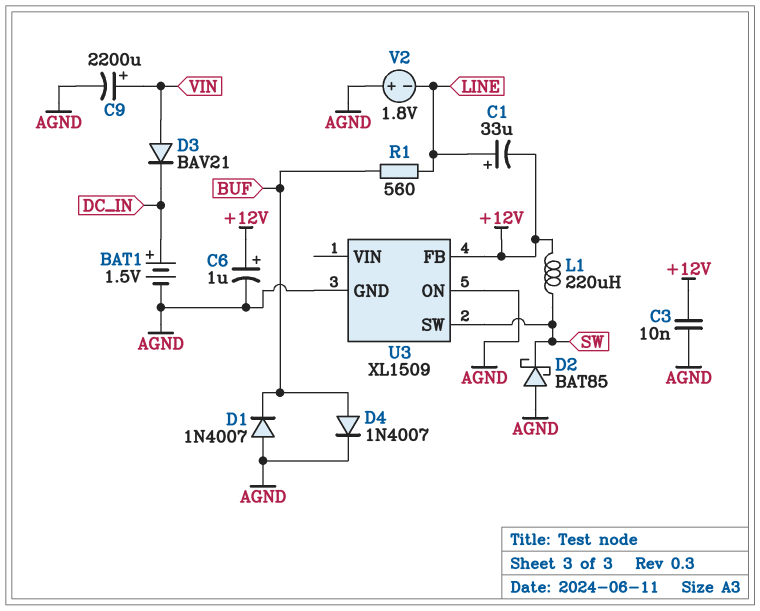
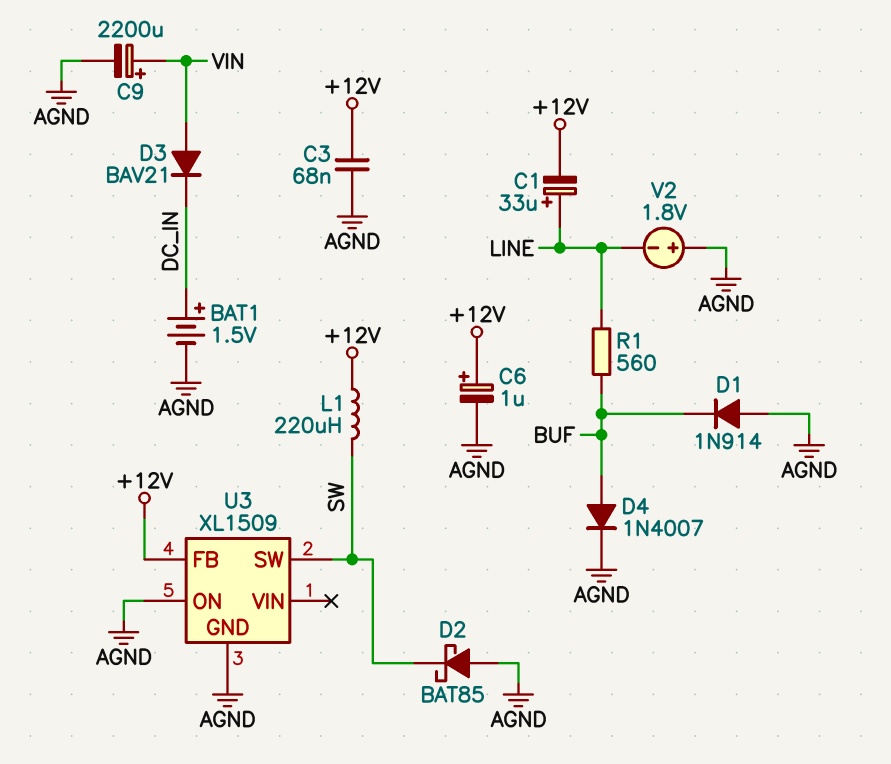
C3: 10nF (+12V, AGND) -> 68nF (+12V, AGND)
D1: diode 1N4007 (A AGND, K BUF) -> diode 1N914 (A AGND, K BUF)

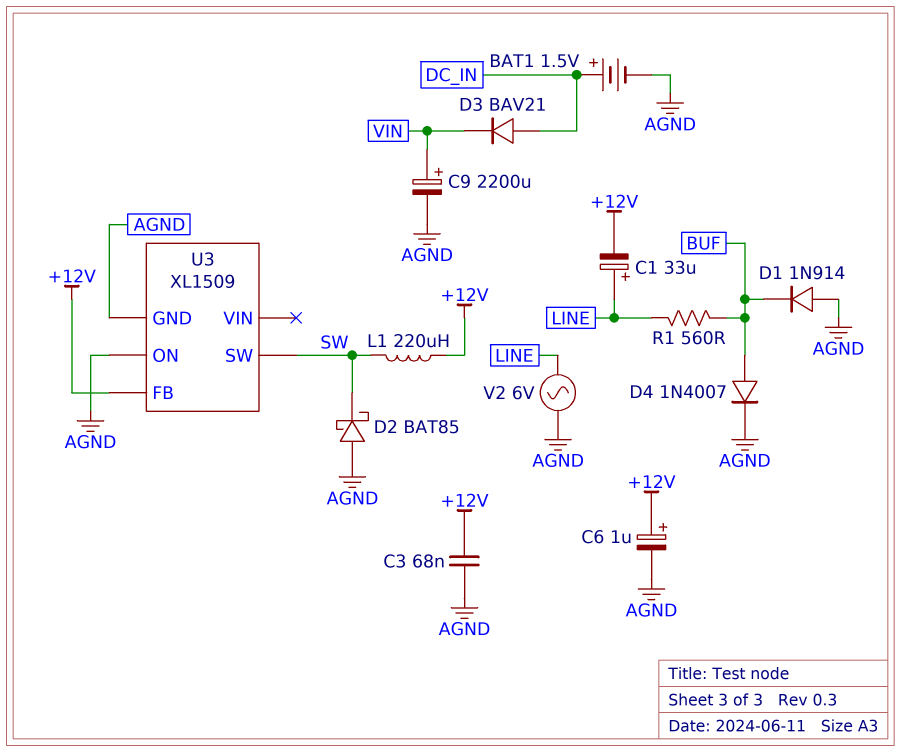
D3: diode BAV21 (A VIN, K DC_IN) -> diode BAV21 (A DC_IN, K VIN)
V2: 1.8V (plus AGND, minus LINE) -> AC 6V (AGND, LINE)

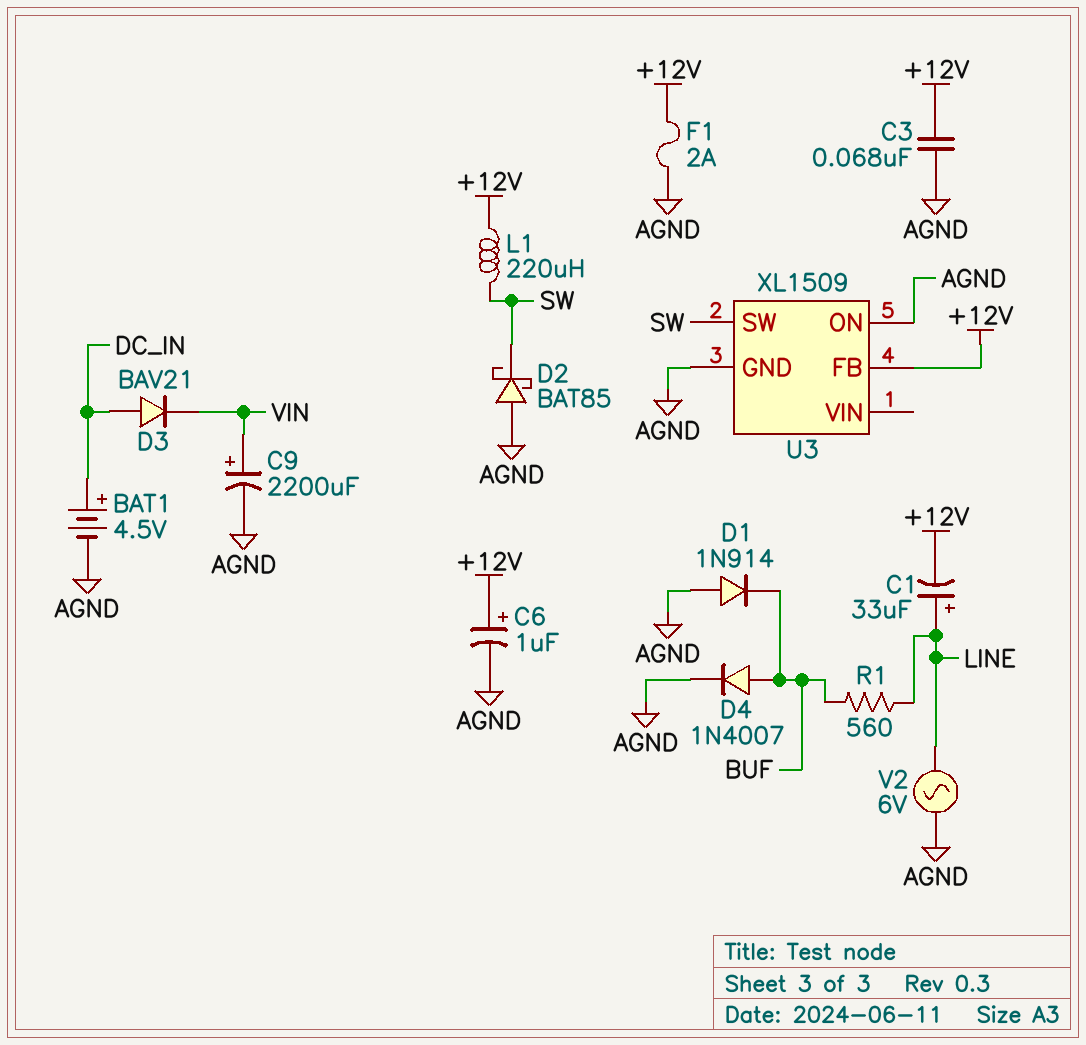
BAT1: 1.5V (plus DC_IN, minus AGND) -> 4.5V (plus DC_IN, minus AGND)
F1: none -> 2A (+12V, AGND)

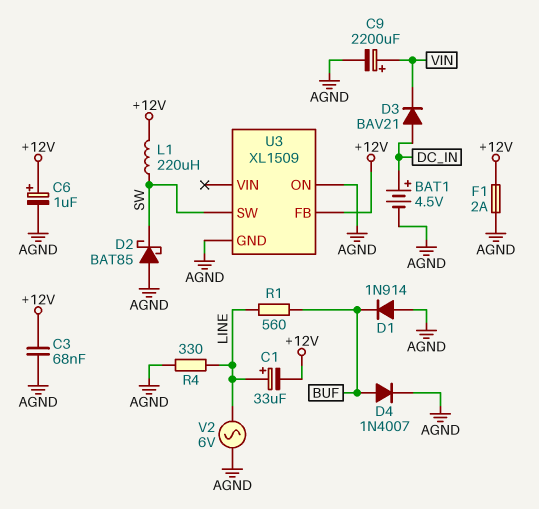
R4: none -> 330 (AGND, LINE)

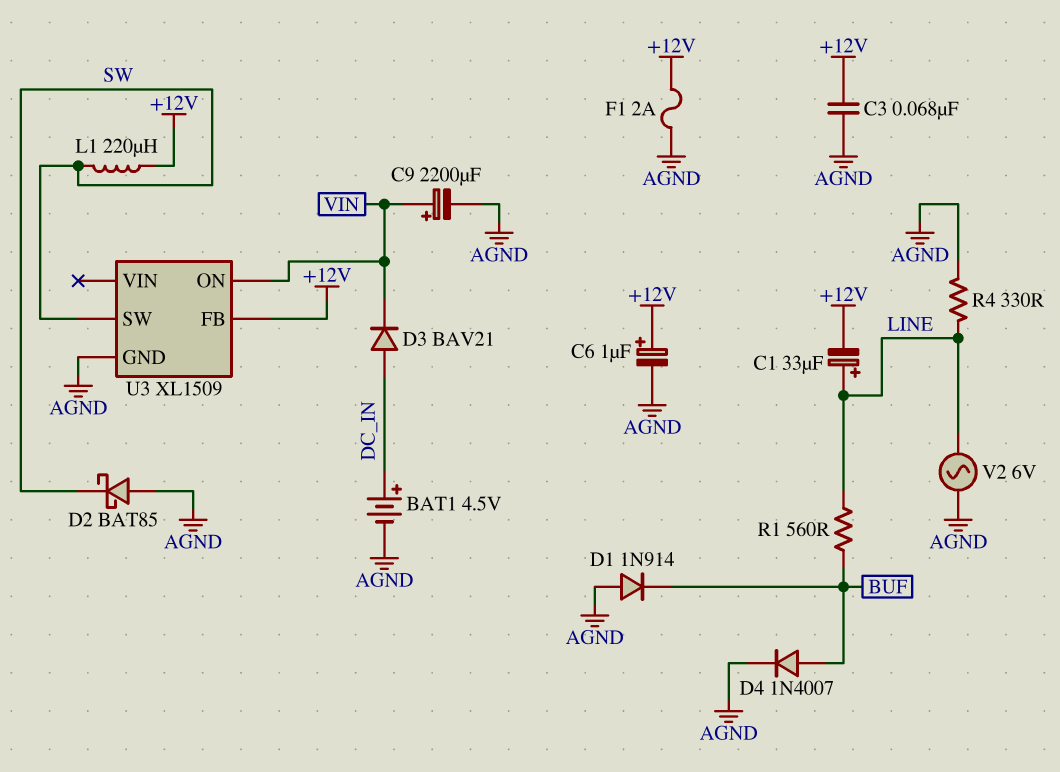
U3 pin ON: AGND -> VIN

